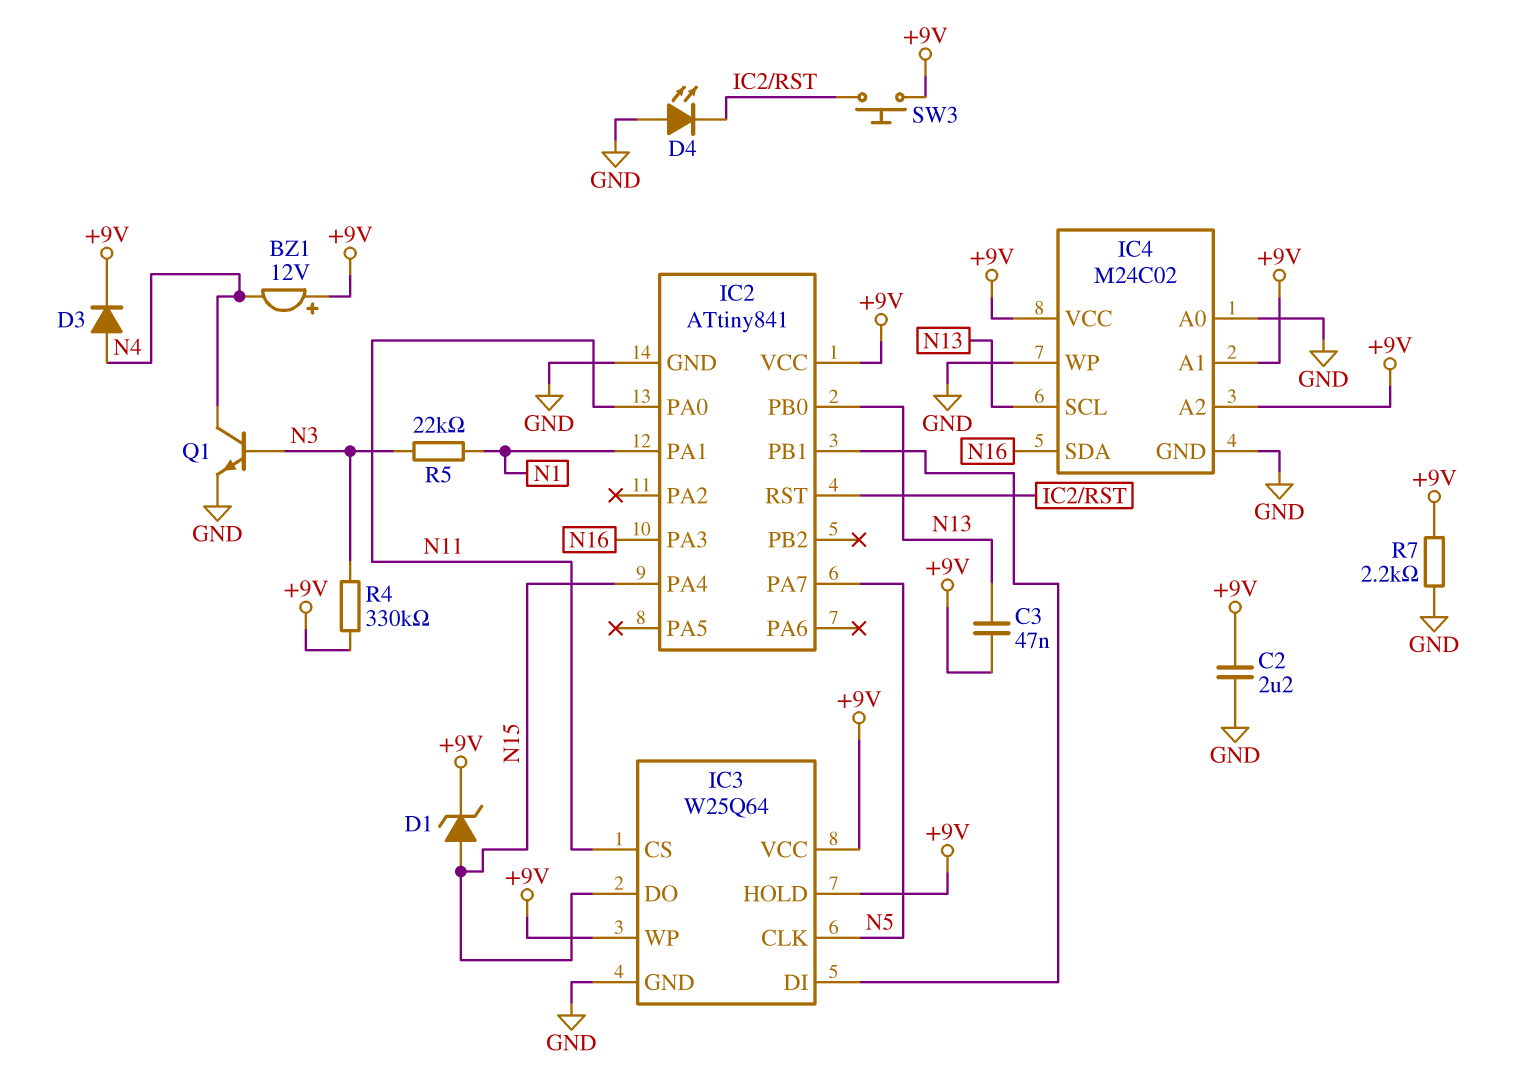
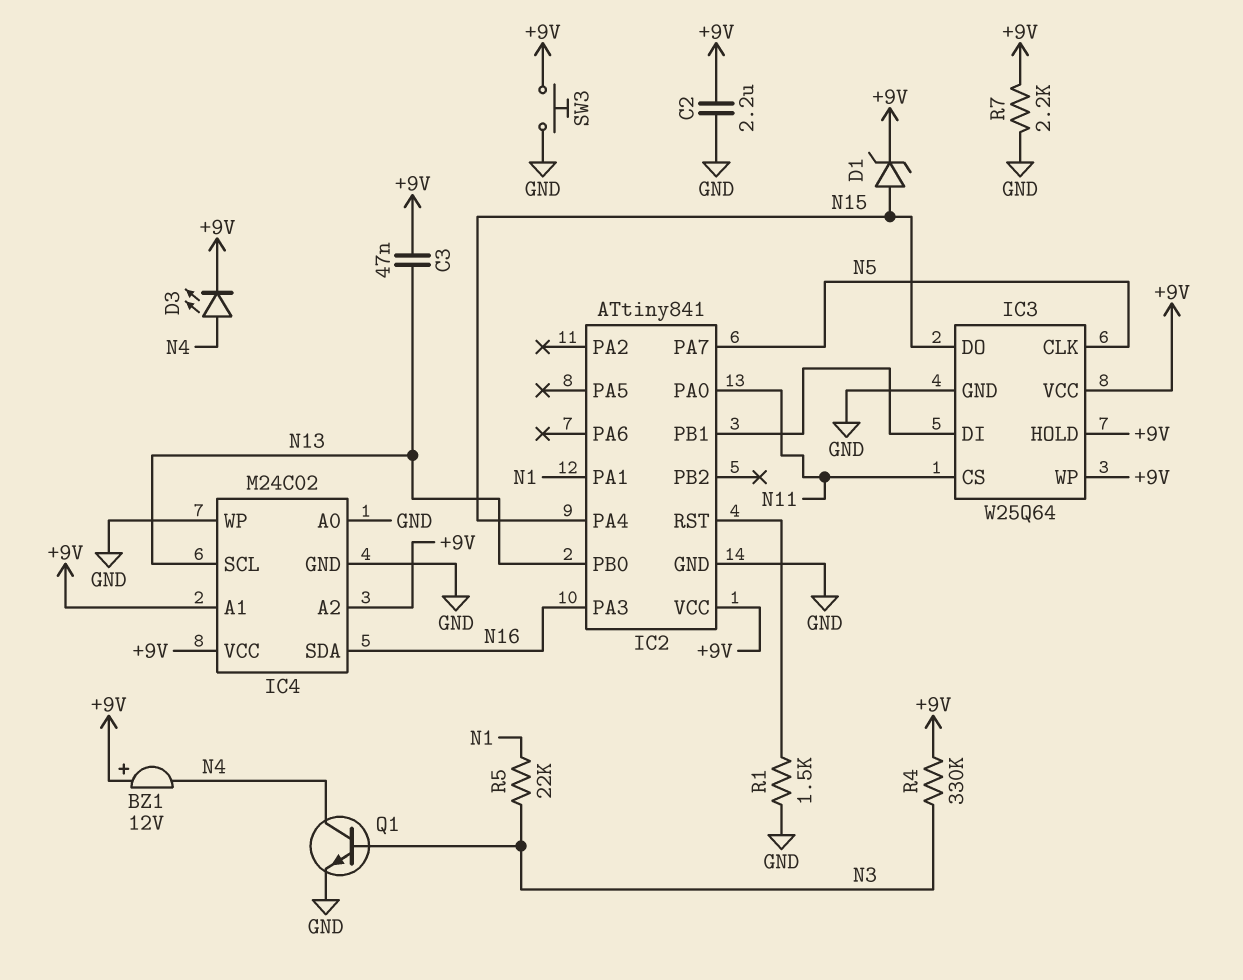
D3: diode (A N4, K +9V) -> LED (A N4, K +9V)
D4: LED (A GND, K IC2/RST) -> none
R1: none -> 1.5k (GND, IC2/RST)
SW3: button (+9V, IC2/RST) -> button (+9V, GND)

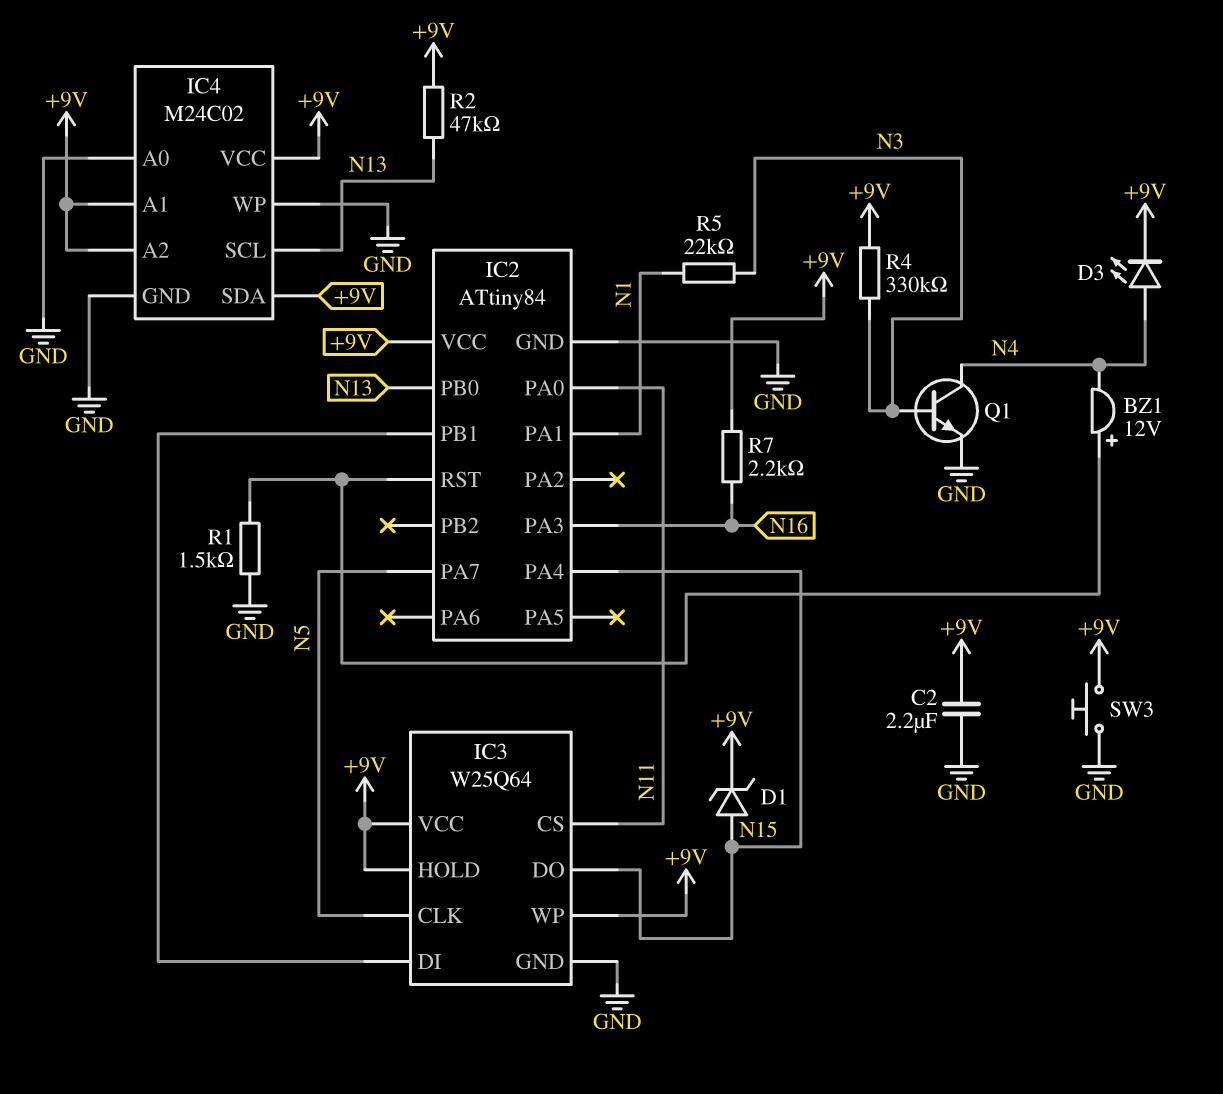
BZ1: buzzer 12V (plus +9V, minus N4) -> buzzer 12V (plus IC2/RST, minus N4)
C3: 47nF (+9V, N13) -> none
IC2: ATtiny841 -> ATtiny84
IC4 pin SDA: N16 -> +9V
R2: none -> 47k (+9V, N13)
R7: 2.2k (+9V, GND) -> 2.2k (+9V, N16)

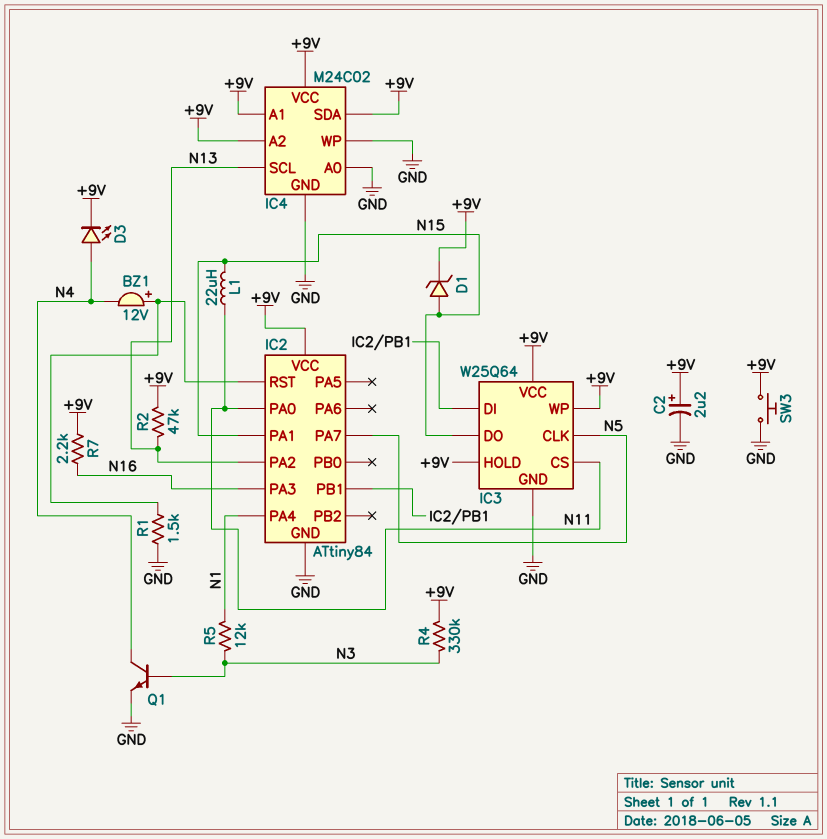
C2: 2.2uF (+9V, GND) -> 2.2uF (plus +9V, minus GND)
IC2 pin PA1: N1 -> N15
IC2 pin PA2: none -> N13
IC2 pin PA4: N15 -> N1
IC2 pin PB0: N13 -> none
L1: none -> 22uH (N11, N15)
R5: 22k (N1, N3) -> 12k (N1, N3)

